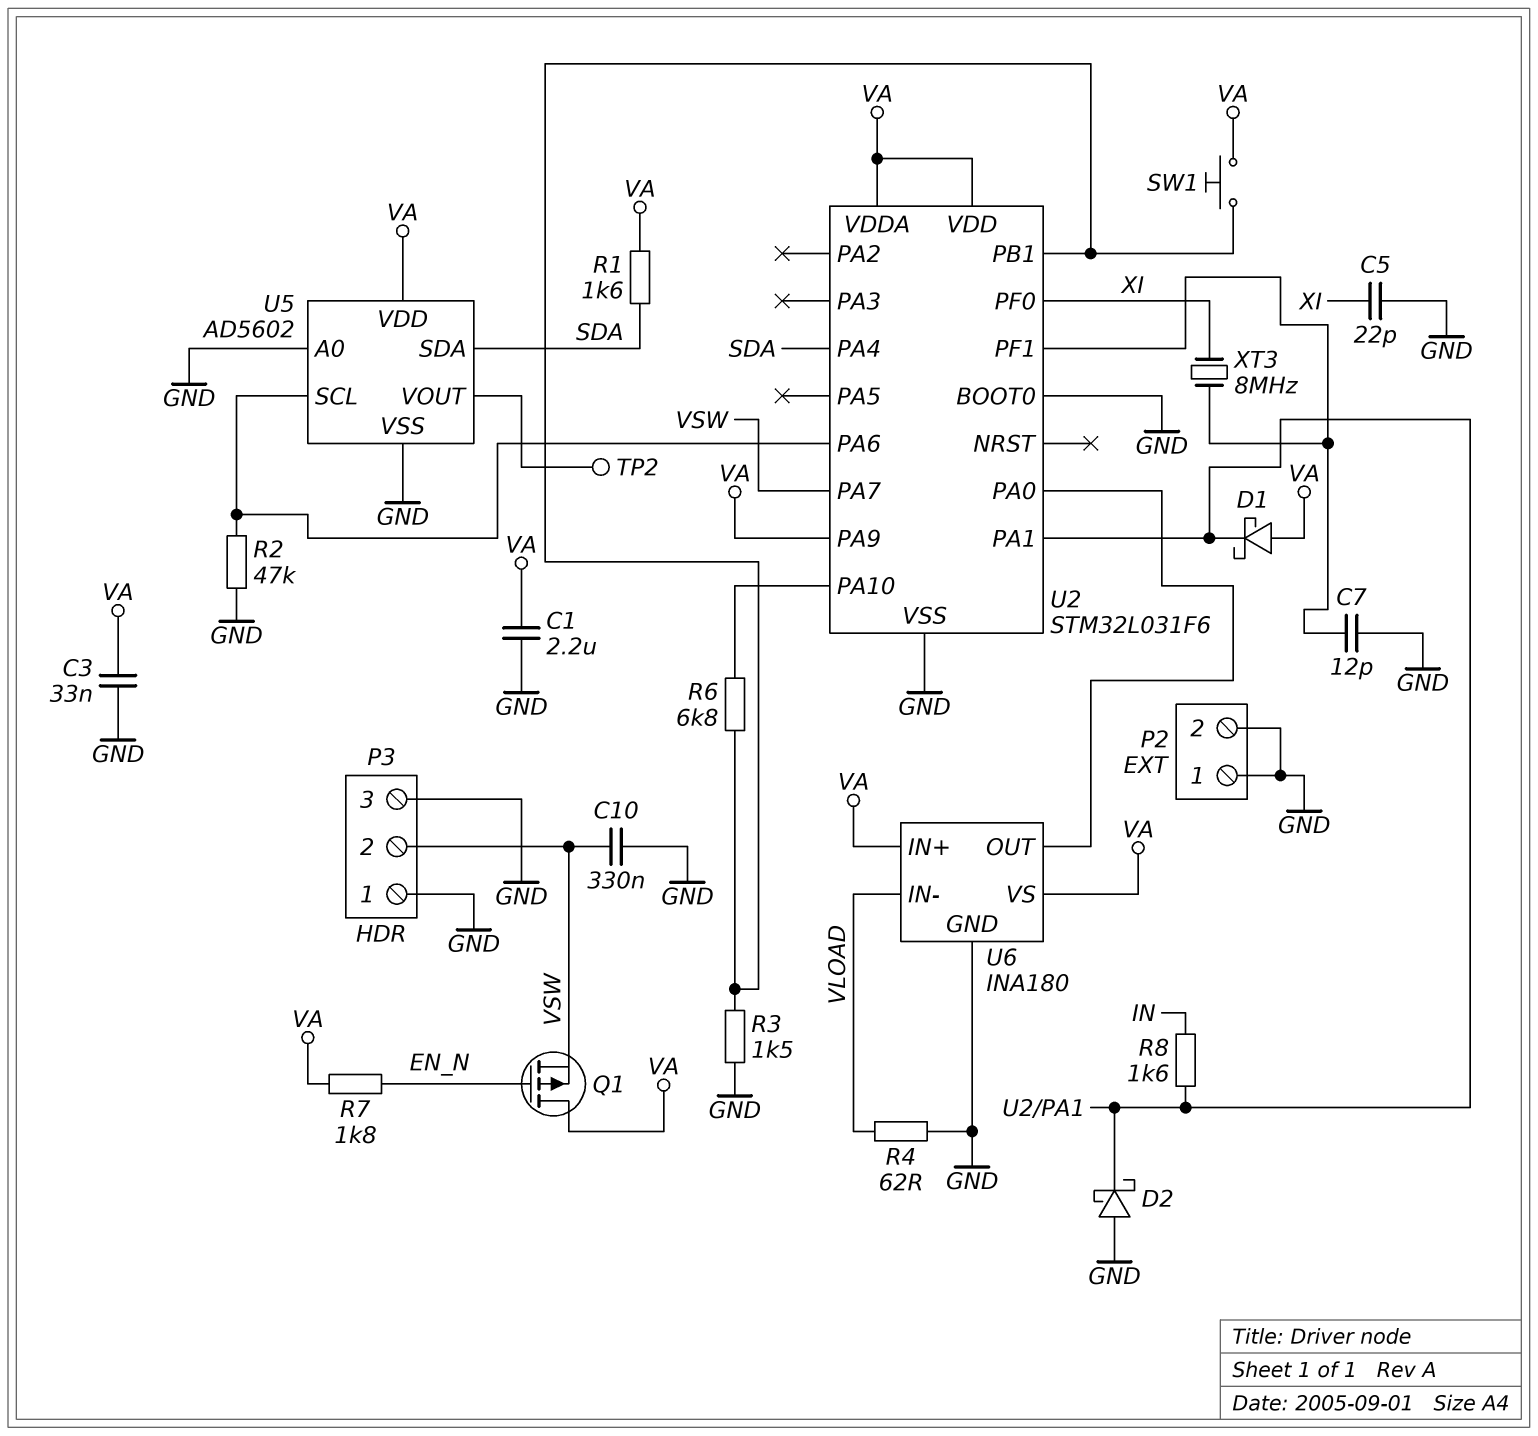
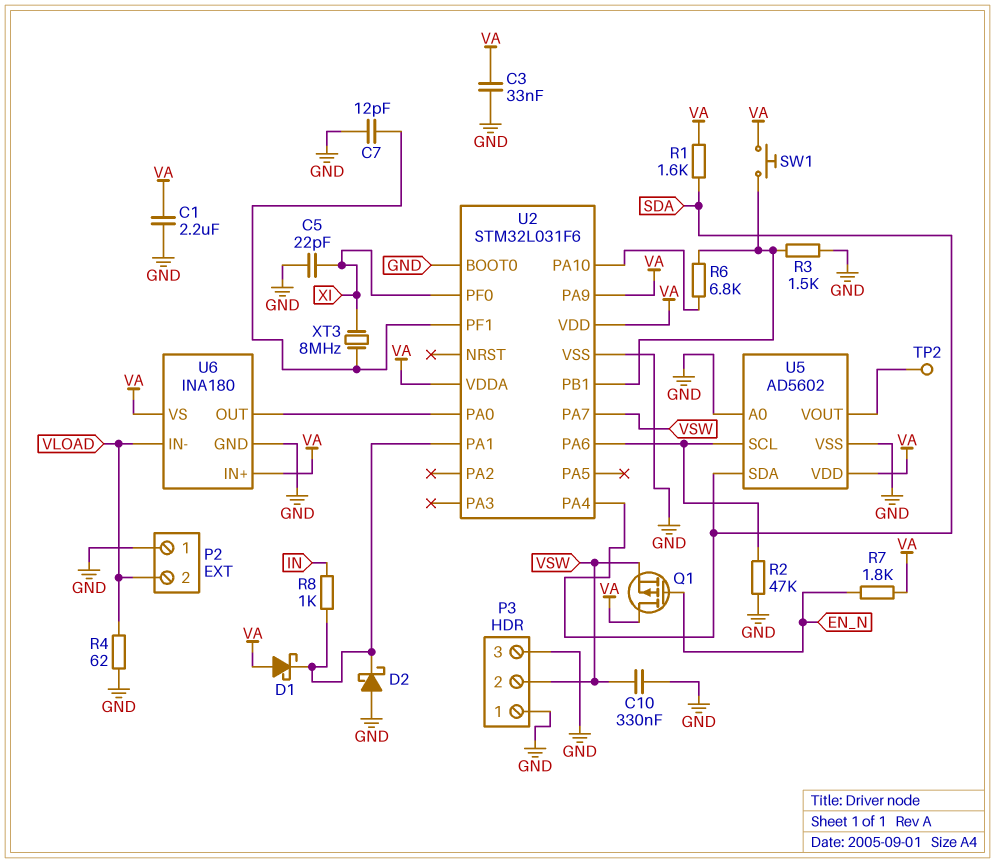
P2 pin 2: GND -> VLOAD
R8: 1.6k (IN, U2/PA1) -> 1k (IN, U2/PA1)

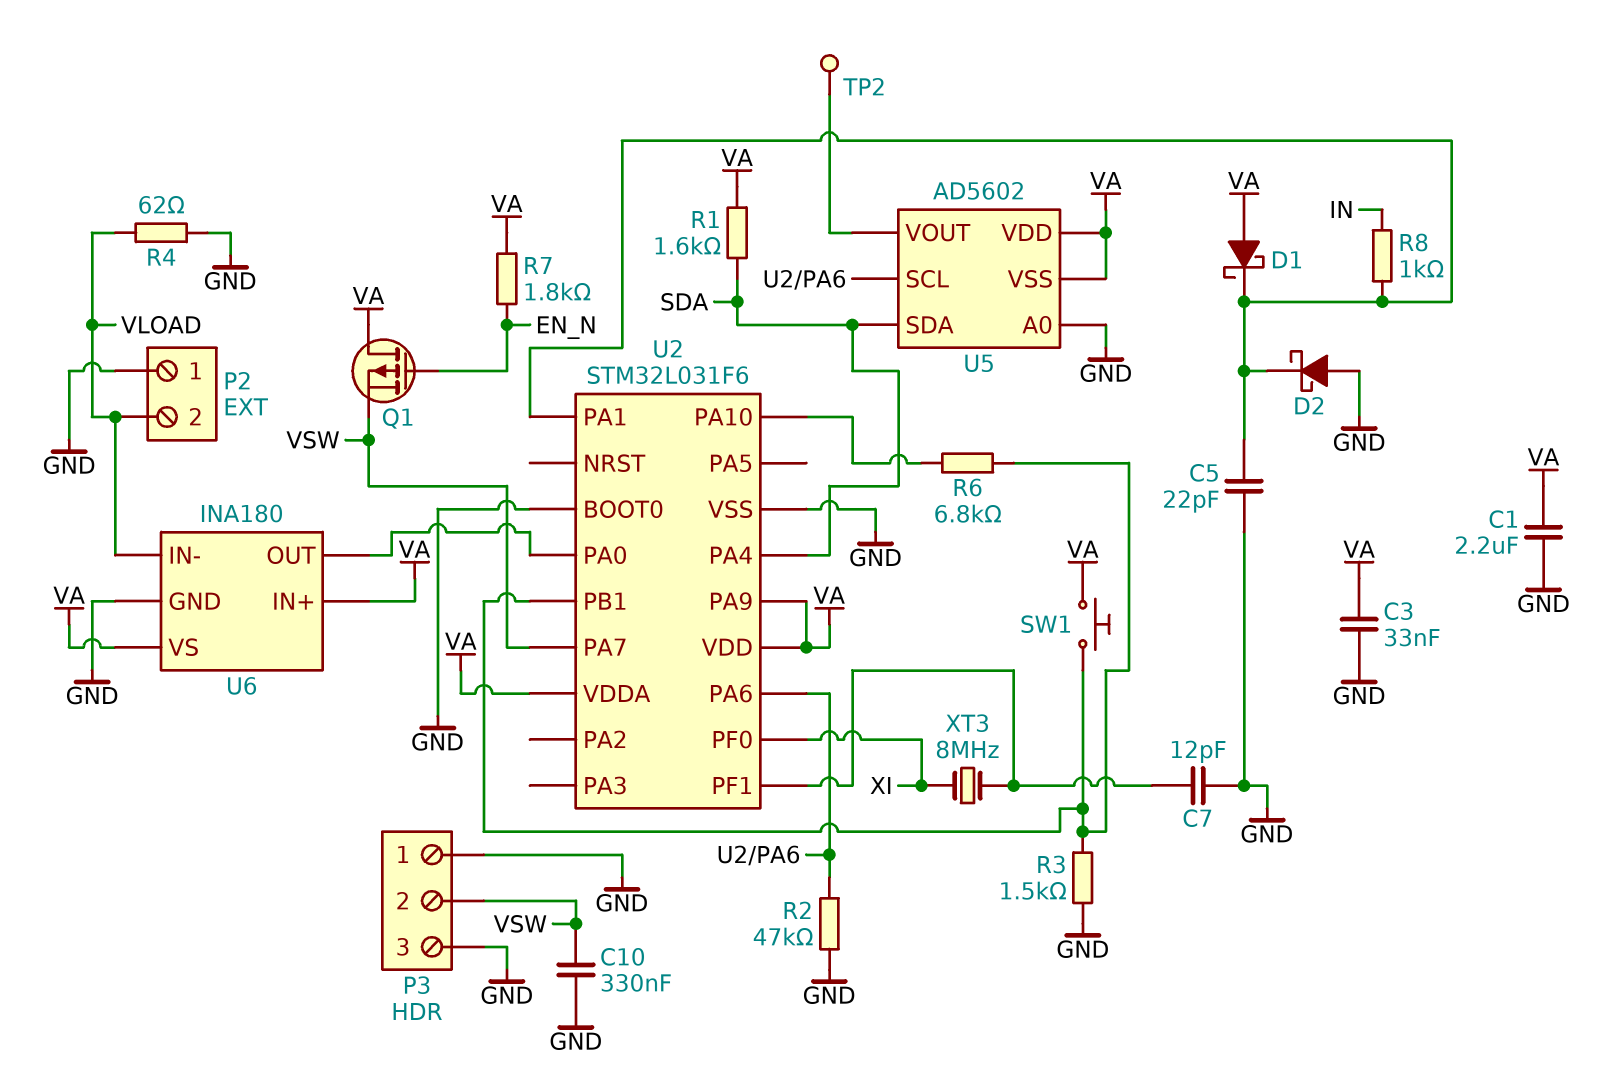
C5: 22pF (GND, XI) -> 22pF (GND, U2/PA1)
U5 pin VSS: GND -> VA

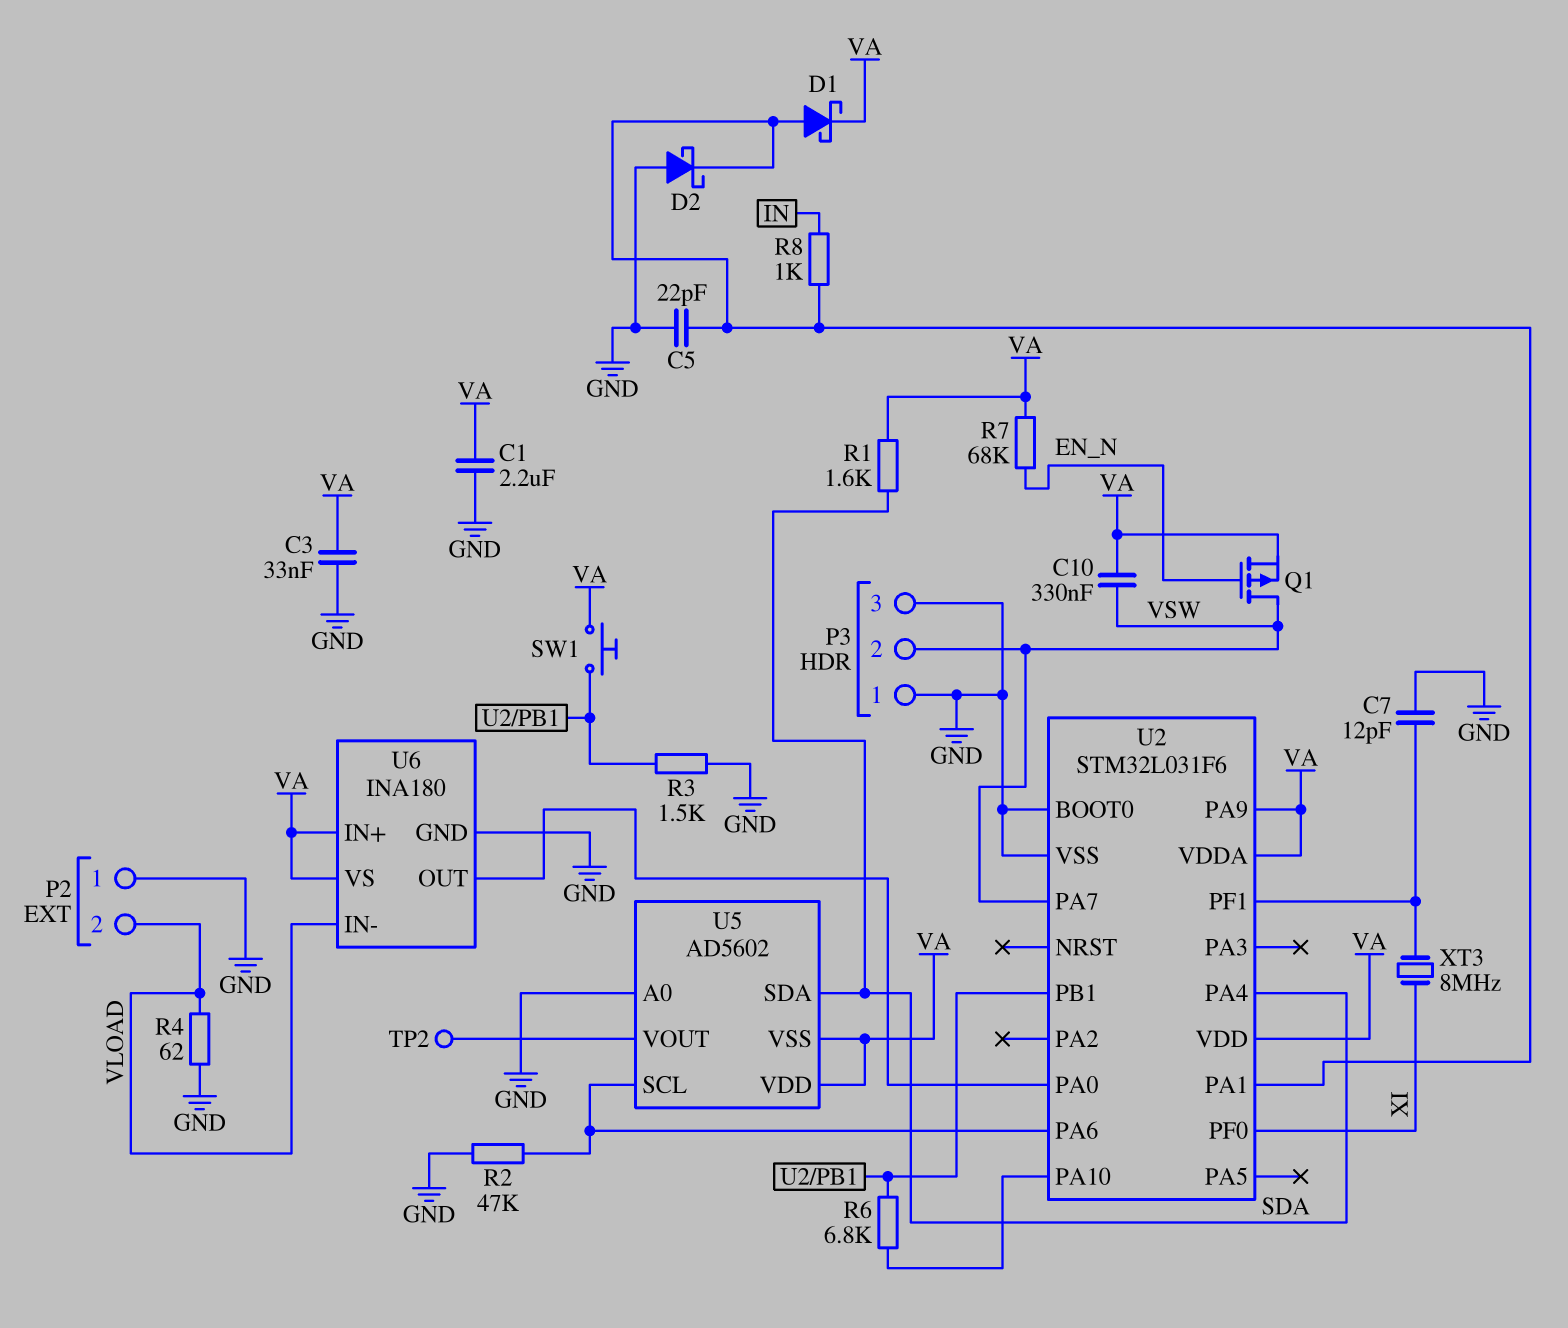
C10: 330nF (GND, VSW) -> 330nF (VA, VSW)
D1: schottky (A VA, K U2/PA1) -> schottky (A U2/PA1, K VA)
Q1: PMOS (G EN_N, D VA, S VSW) -> PMOS (G EN_N, D VSW, S VA)
R7: 1.8k (EN_N, VA) -> 68k (EN_N, VA)

